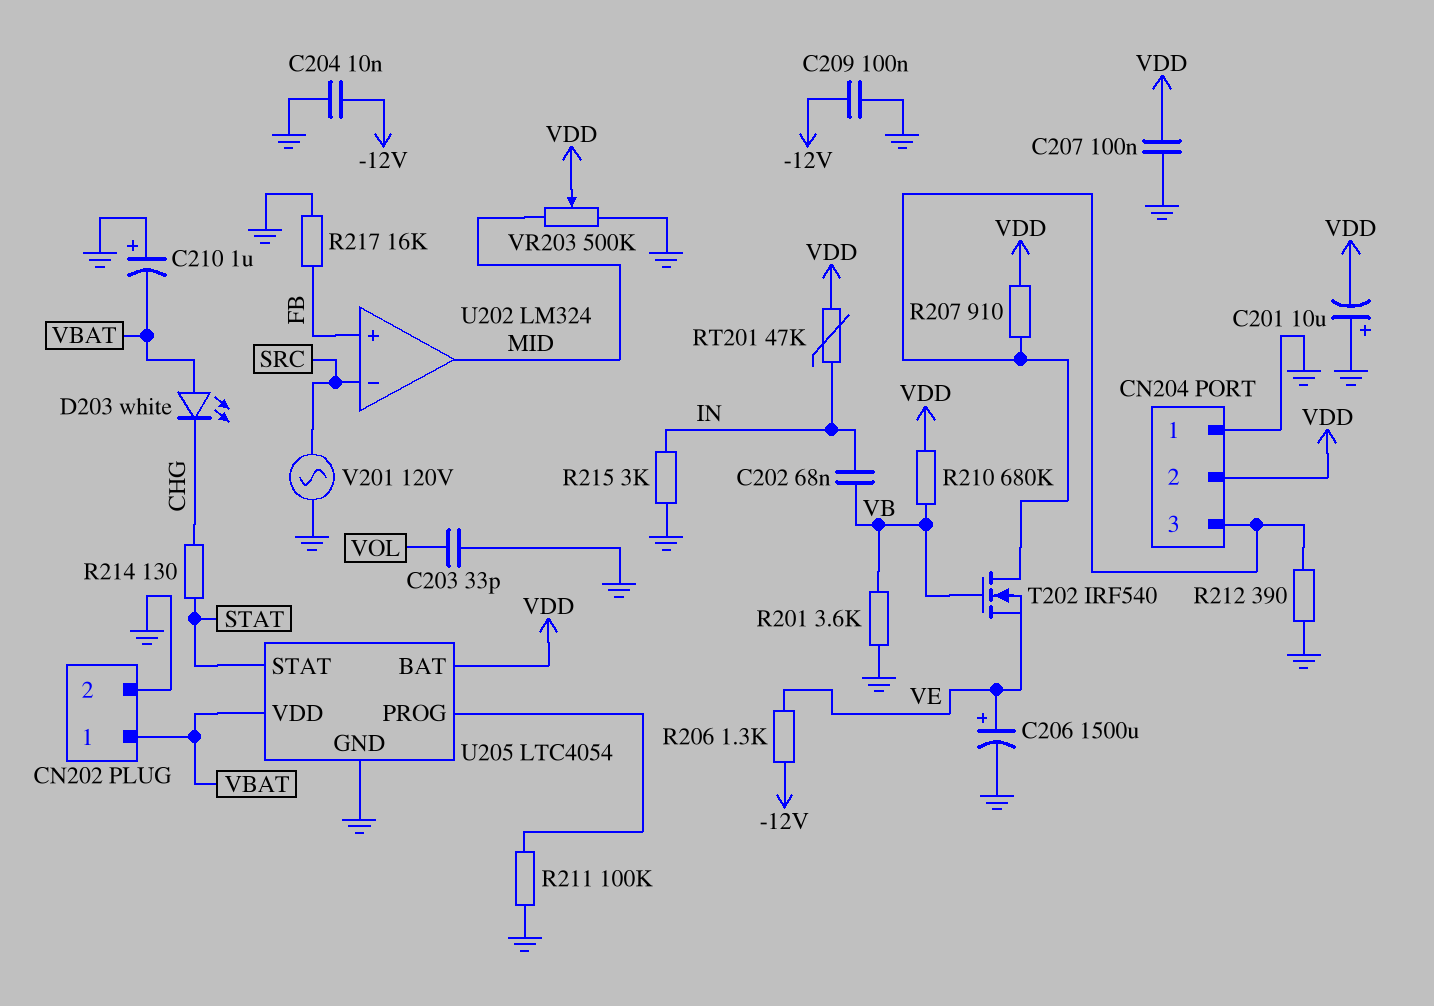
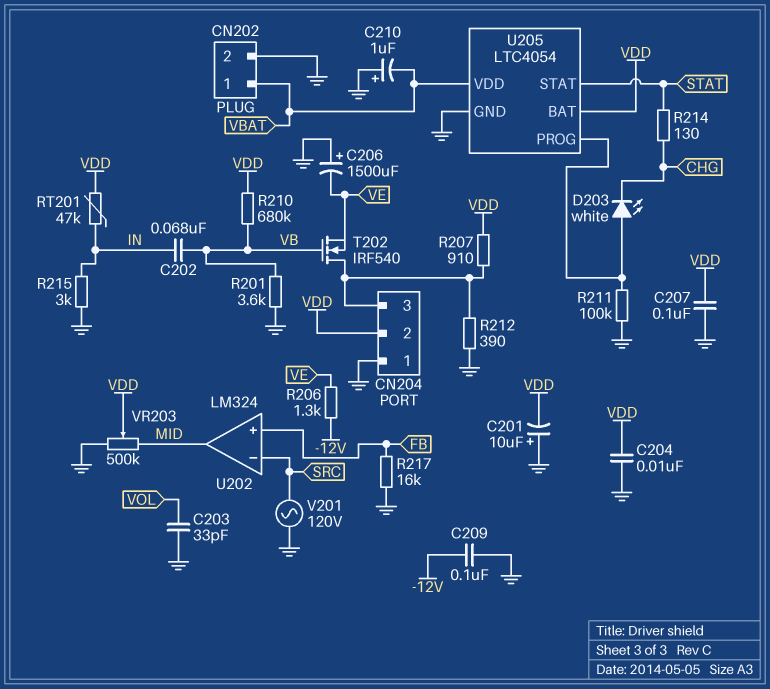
C204: 10nF (-12V, GND) -> 10nF (GND, VDD)
C206: 1500uF (plus VE, minus GND) -> 1500uF (plus GND, minus VE)
D203: LED white (A VBAT, K CHG) -> LED white (A U205/PROG, K CHG)

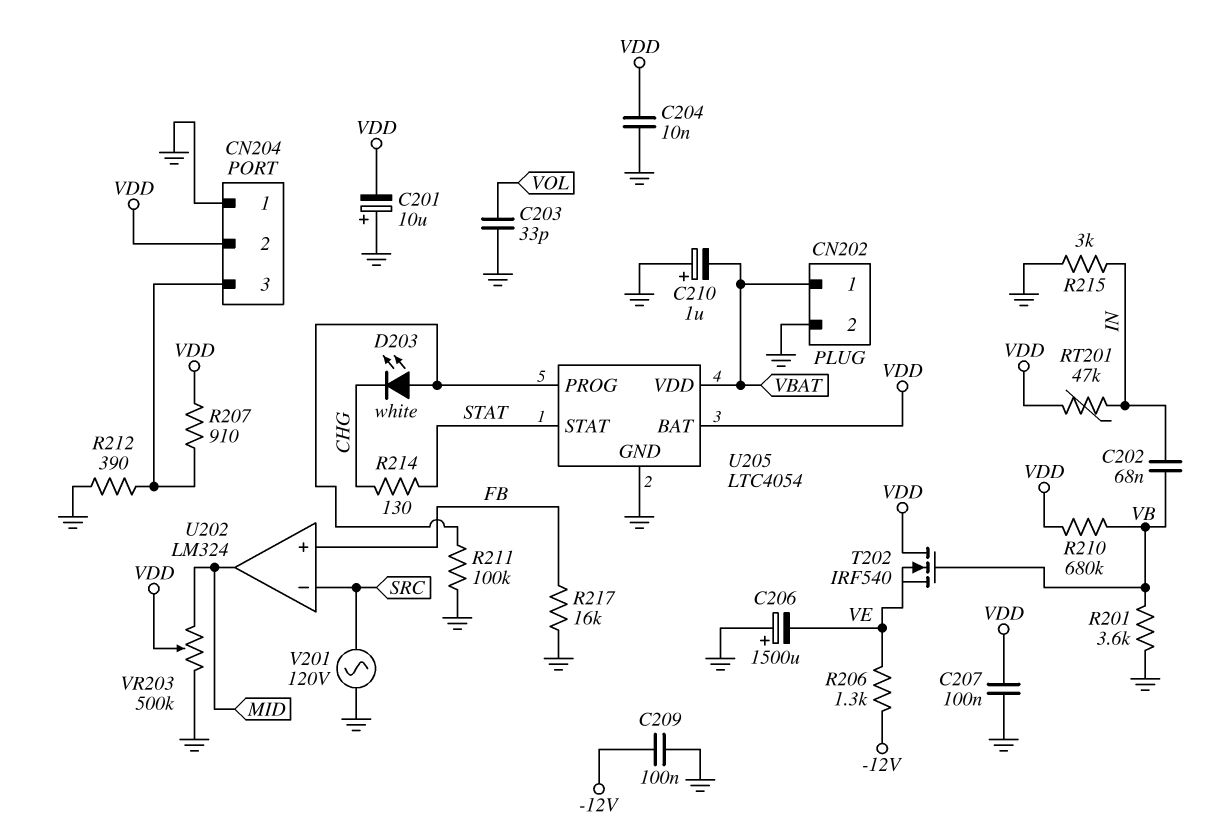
T202: NMOS IRF540 (G VB, D CN204/3, S VE) -> NMOS IRF540 (G VB, D VDD, S VE)

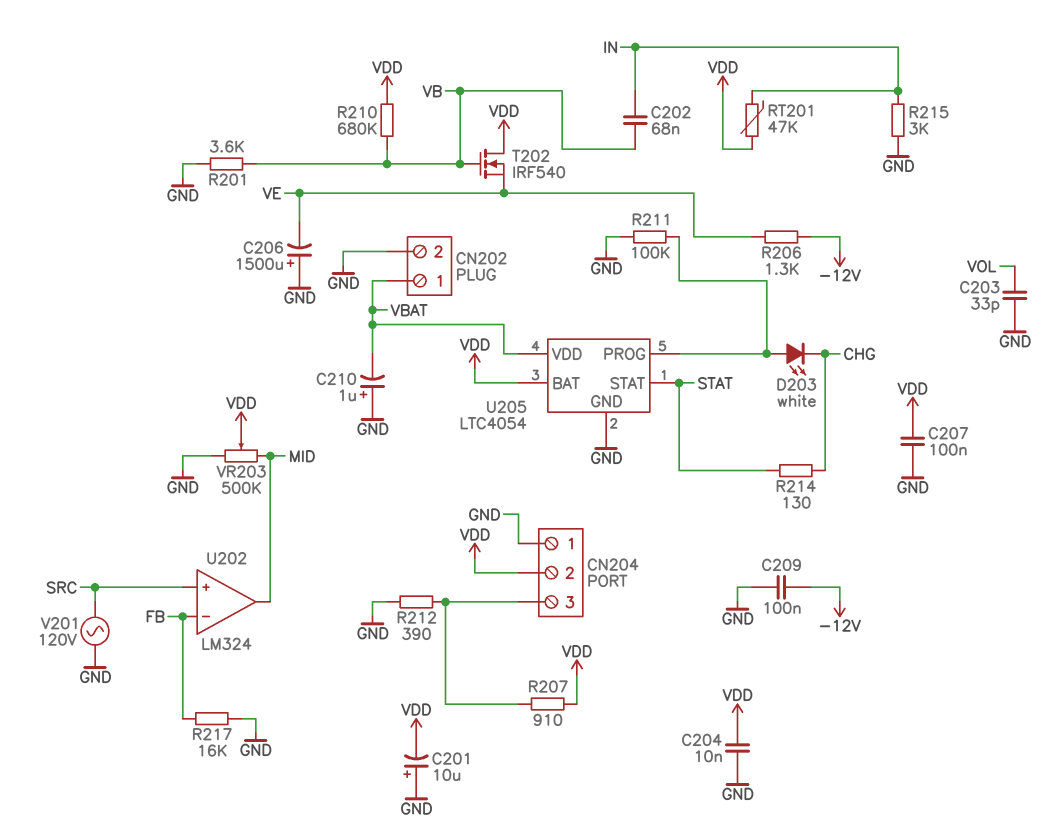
U202 pin in+: FB -> SRC
U202 pin in-: SRC -> FB

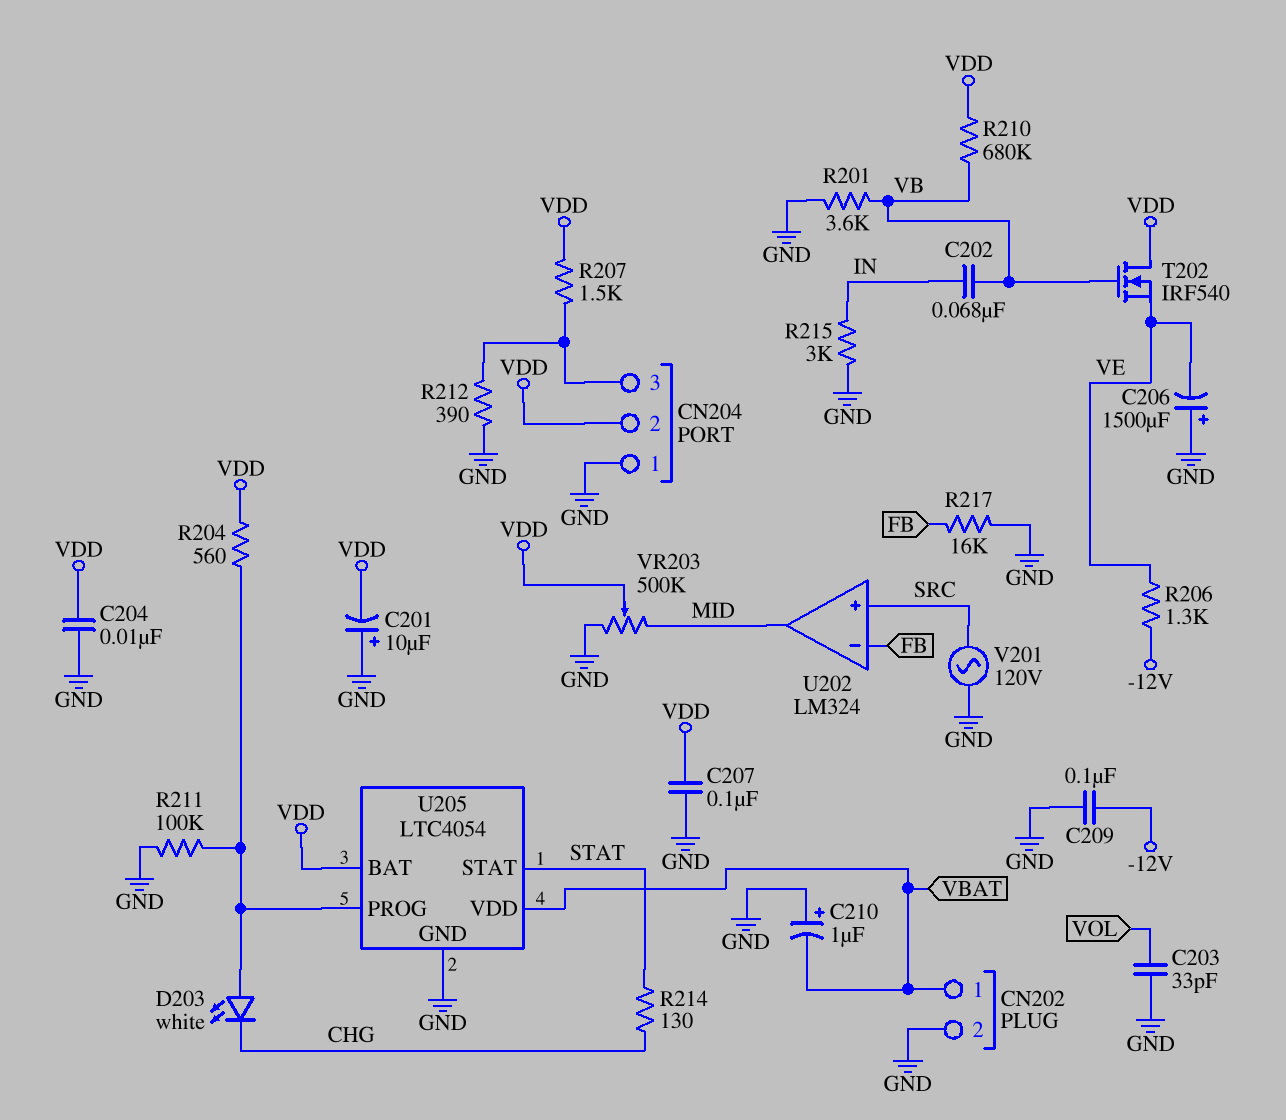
R204: none -> 560 (U205/PROG, VDD)
R207: 910 (CN204/3, VDD) -> 1.5k (CN204/3, VDD)
RT201: 47k (IN, VDD) -> none

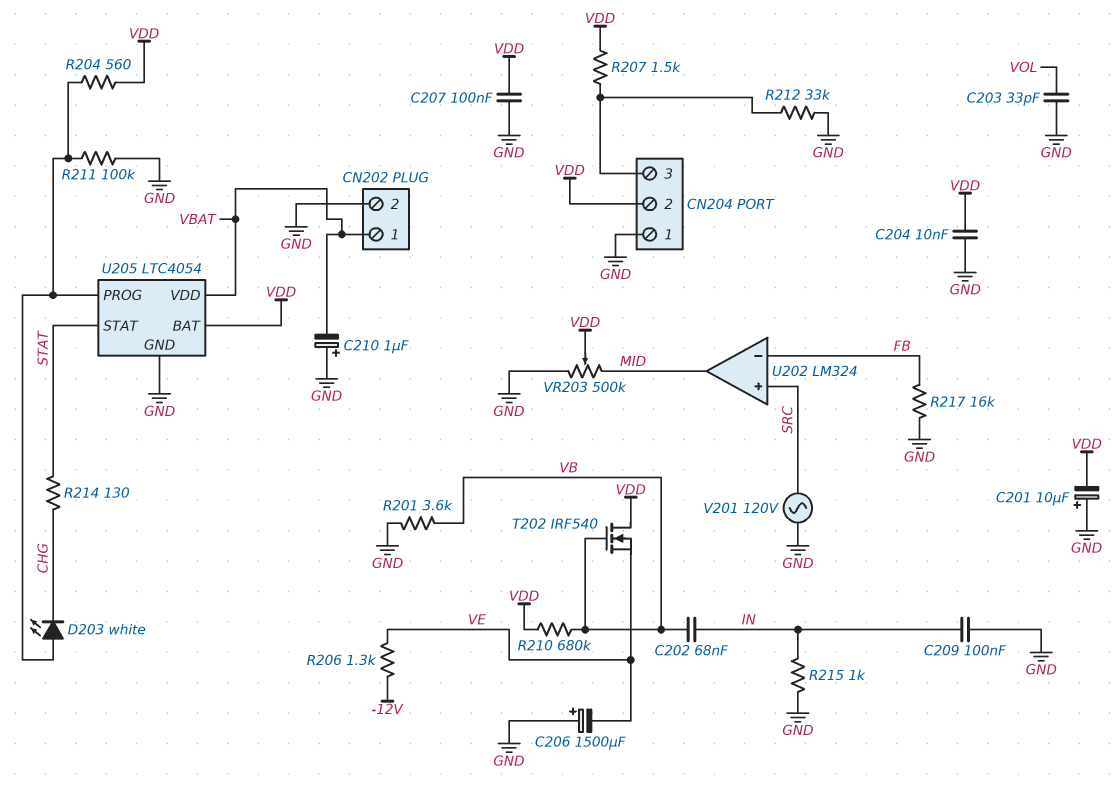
C209: 100nF (-12V, GND) -> 100nF (GND, IN)
R212: 390 (CN204/3, GND) -> 33k (CN204/3, GND)
R215: 3k (GND, IN) -> 1k (GND, IN)

